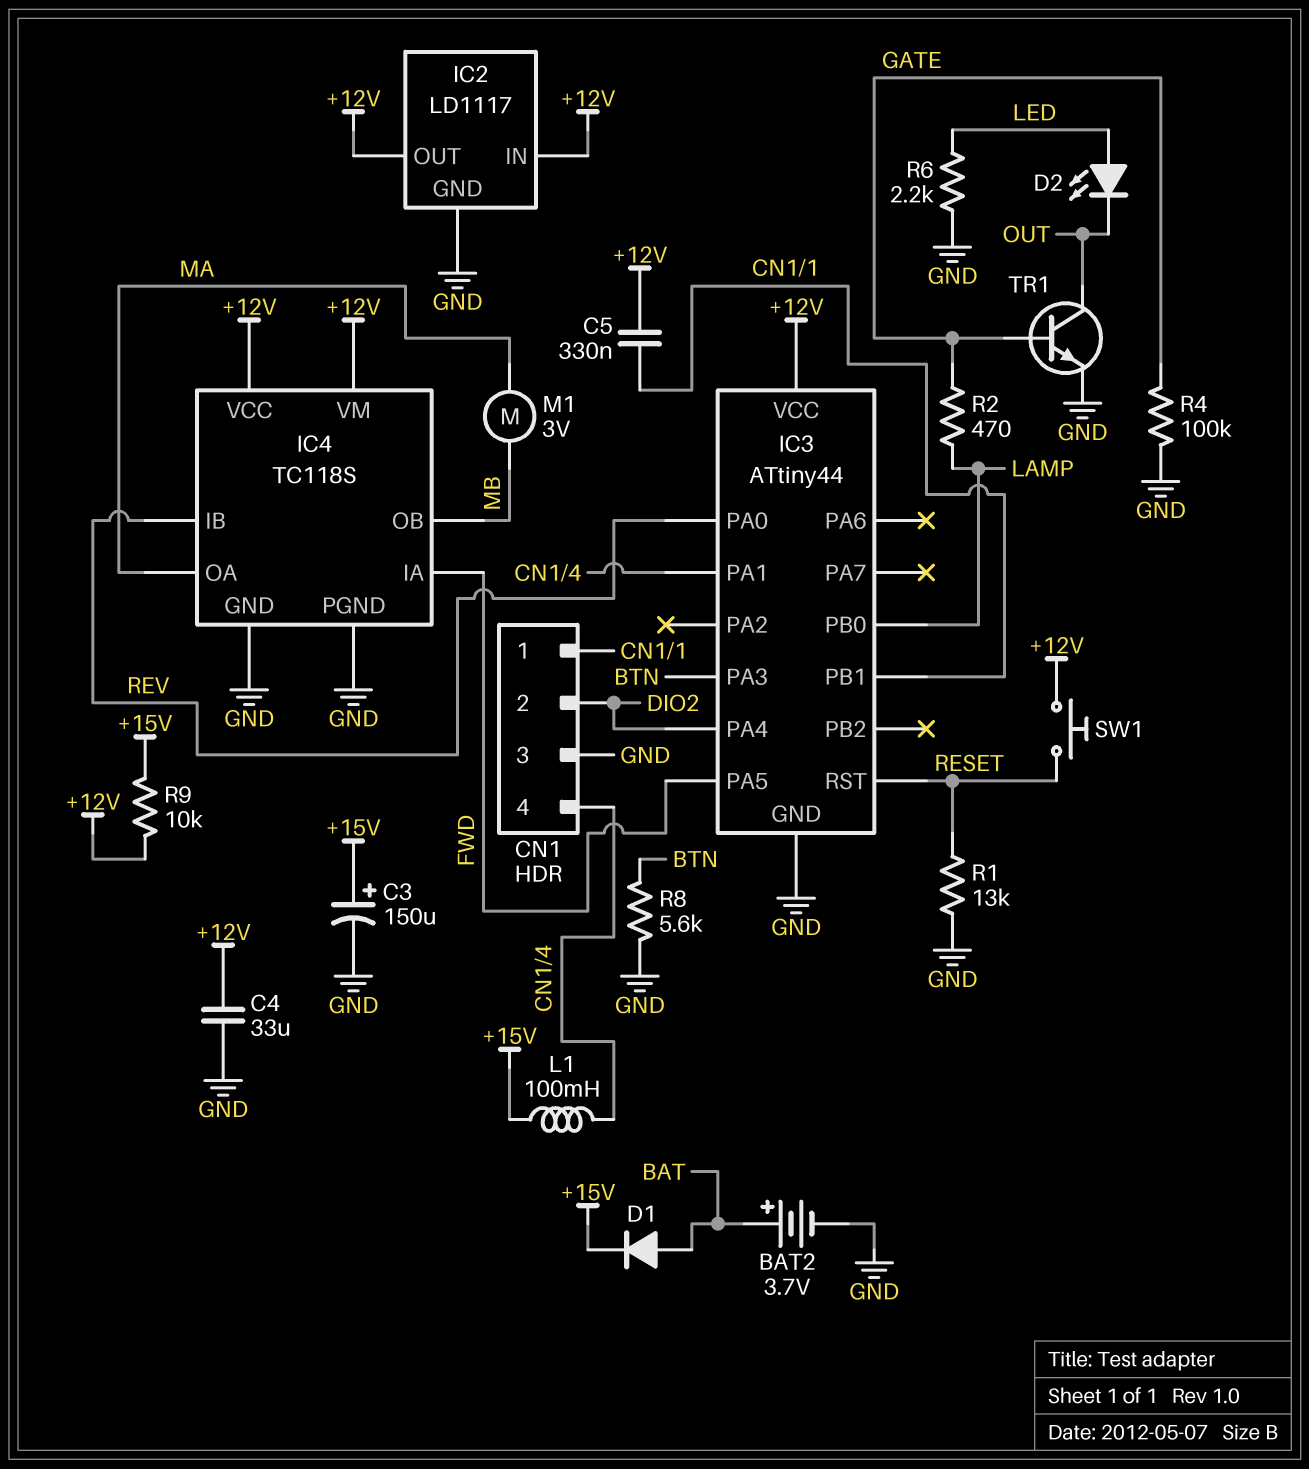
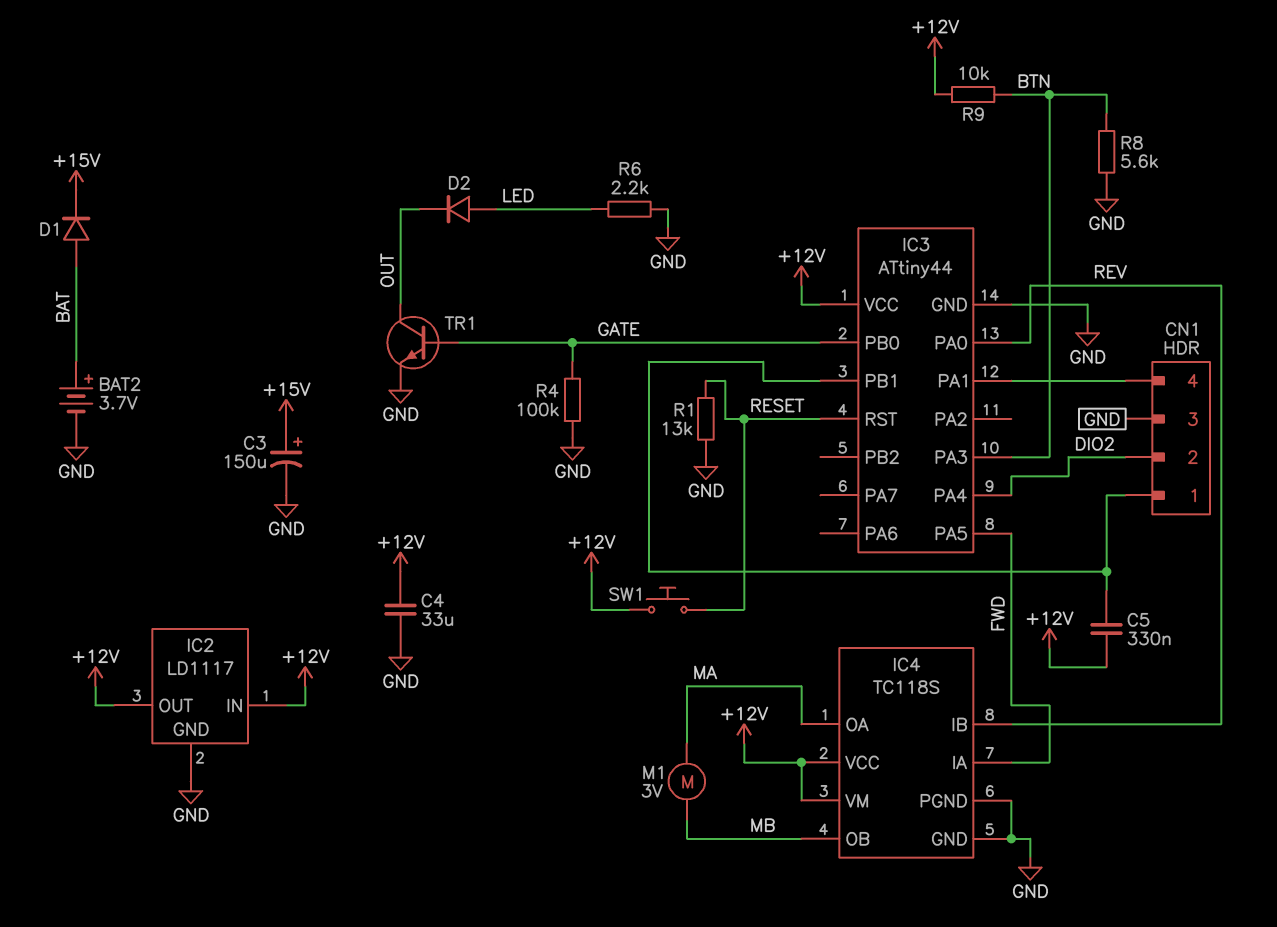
D2: LED (A LED, K OUT) -> diode (A LED, K OUT)
IC3 pin PB0: LAMP -> GATE
L1: 100mH (+15V, CN1/4) -> none
R2: 470 (GATE, LAMP) -> none
R9: 10k (+12V, +15V) -> 10k (+12V, BTN)

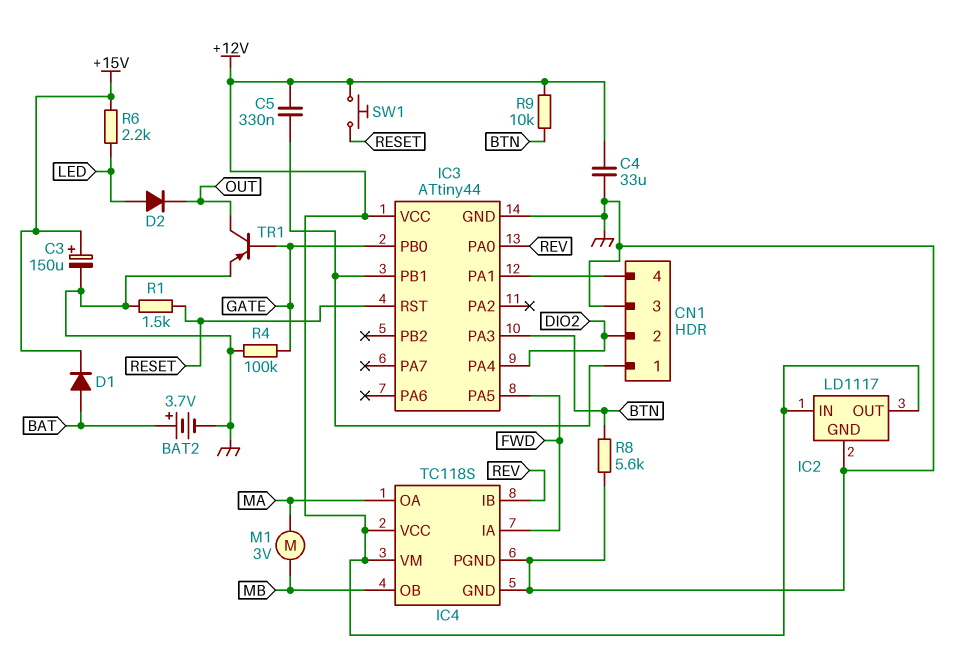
R1: 13k (GND, RESET) -> 1.5k (GND, RESET)
R6: 2.2k (GND, LED) -> 2.2k (+15V, LED)
TR1: NPN (B GATE, C OUT, E GND) -> PNP (B GATE, C OUT, E GND)

